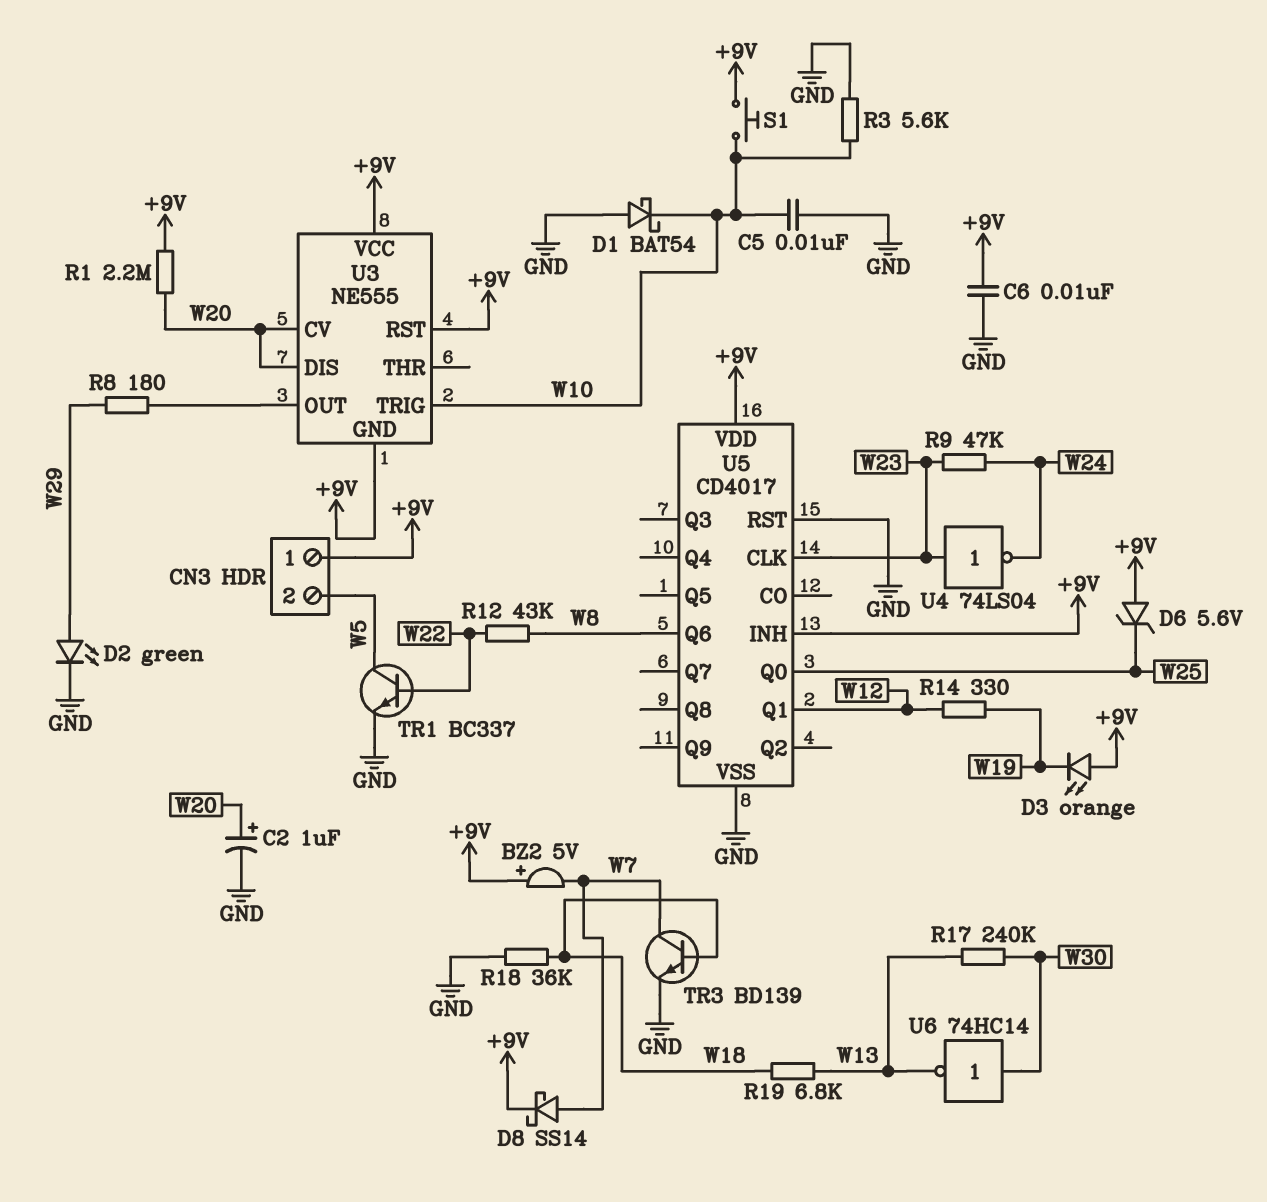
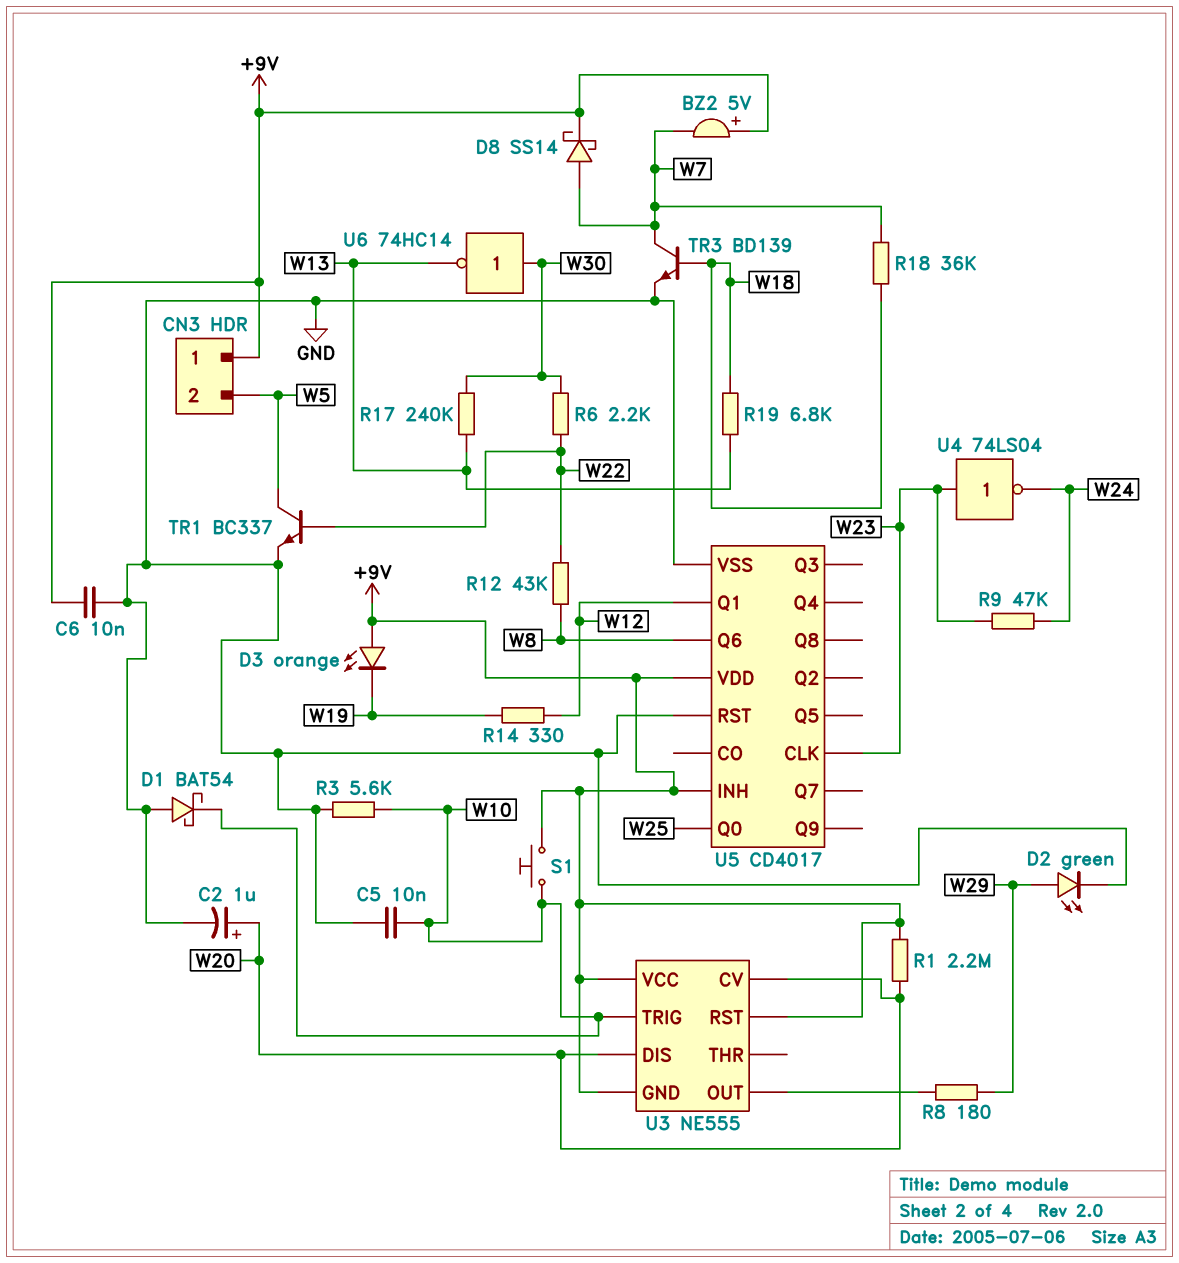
D6: zener 5.6V (A +9V, K W25) -> none
R6: none -> 2.2k (W22, W30)
R18: 36k (GND, W18) -> 36k (W7, W18)

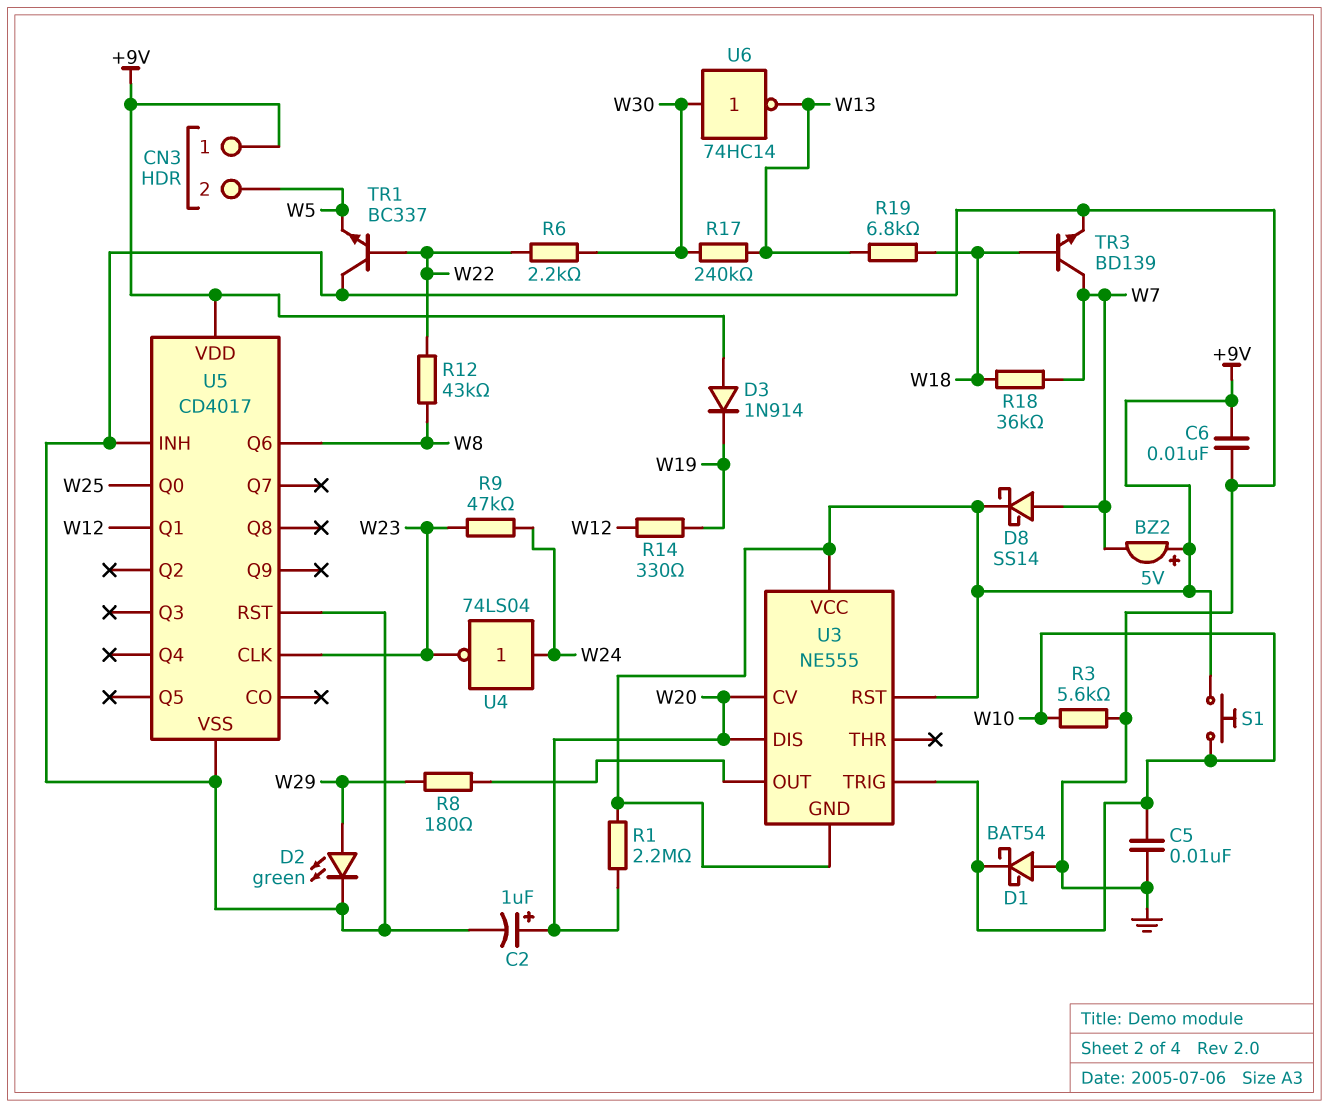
D3: LED orange (A +9V, K W19) -> diode 1N914 (A +9V, K W19)
TR1: NPN BC337 (B W22, C W5, E GND) -> NPN BC337 (B W22, C GND, E W5)
U4: NOT 74LS04 (in W23, out W24) -> NOT 74LS04 (in W24, out W23)
U5 pin INH: +9V -> GND

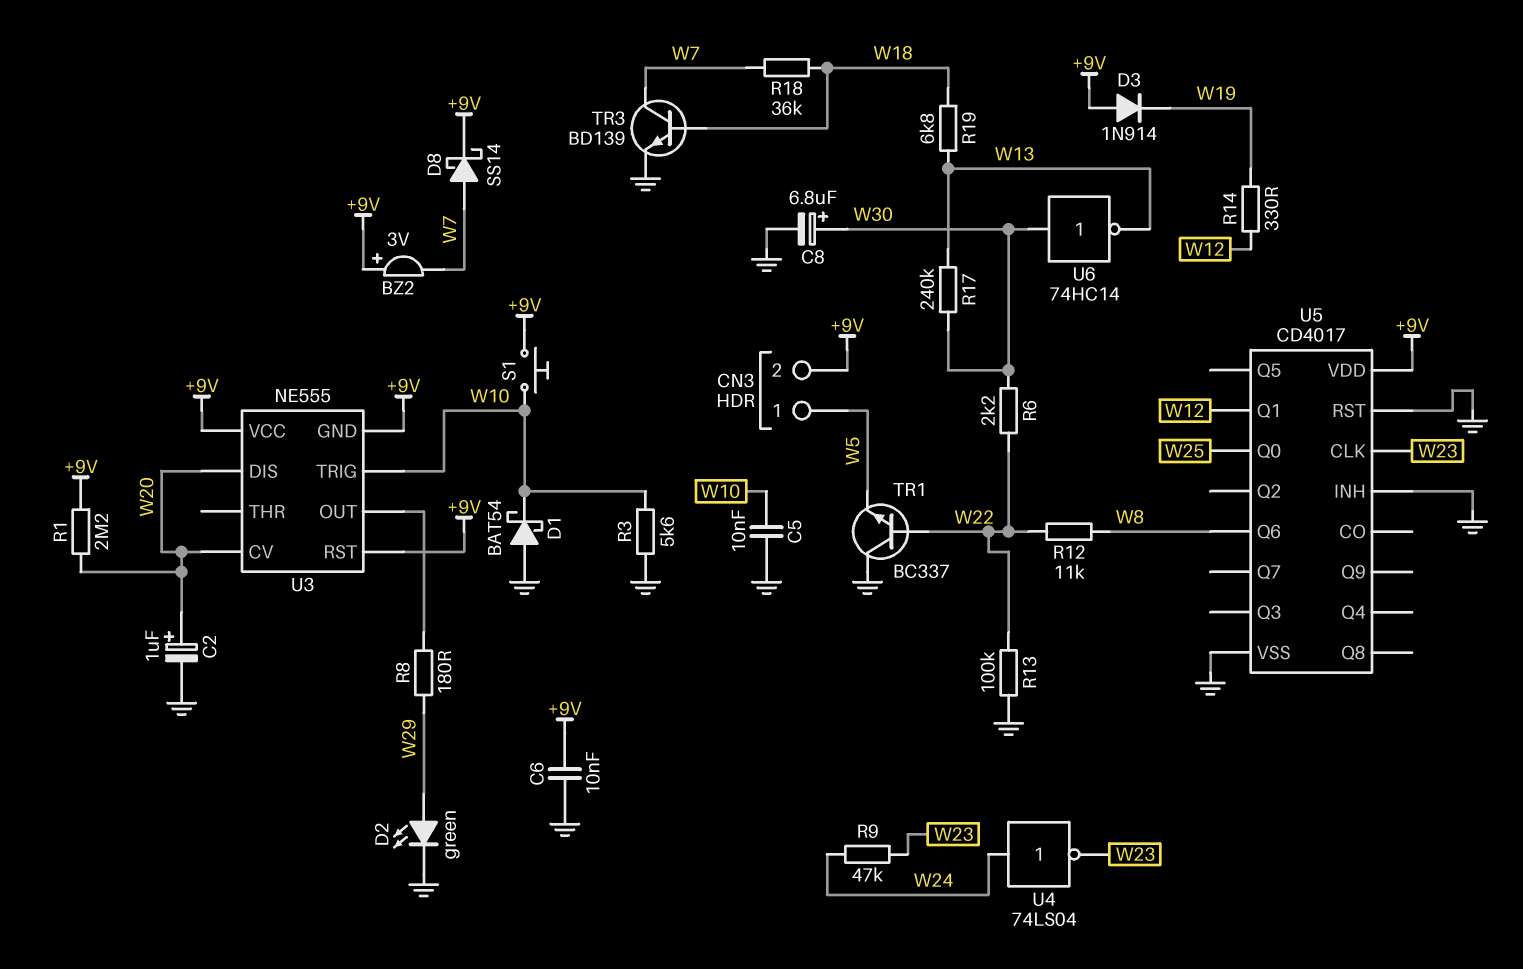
BZ2: buzzer 5V (plus +9V, minus W7) -> buzzer 3V (plus +9V, minus W7)
C8: none -> 6.8uF (plus W30, minus GND)
CN3 pin 1: +9V -> W5
CN3 pin 2: W5 -> +9V
R12: 43k (W8, W22) -> 11k (W8, W22)
R13: none -> 100k (GND, W22)

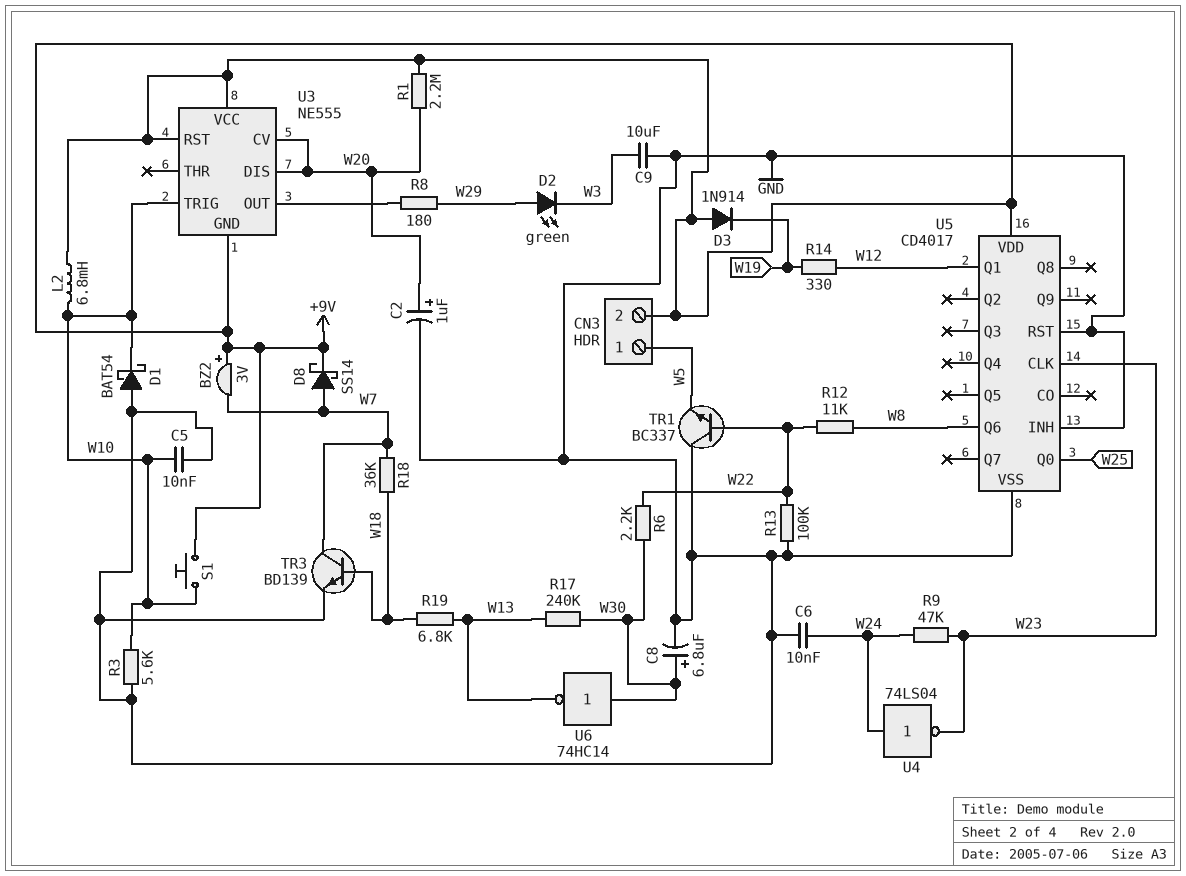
C6: 10nF (+9V, GND) -> 10nF (GND, W24)
C9: none -> 10uF (GND, W3)
D2: LED green (A W29, K GND) -> LED green (A W29, K W3)
L2: none -> 6.8mH (+9V, W10)

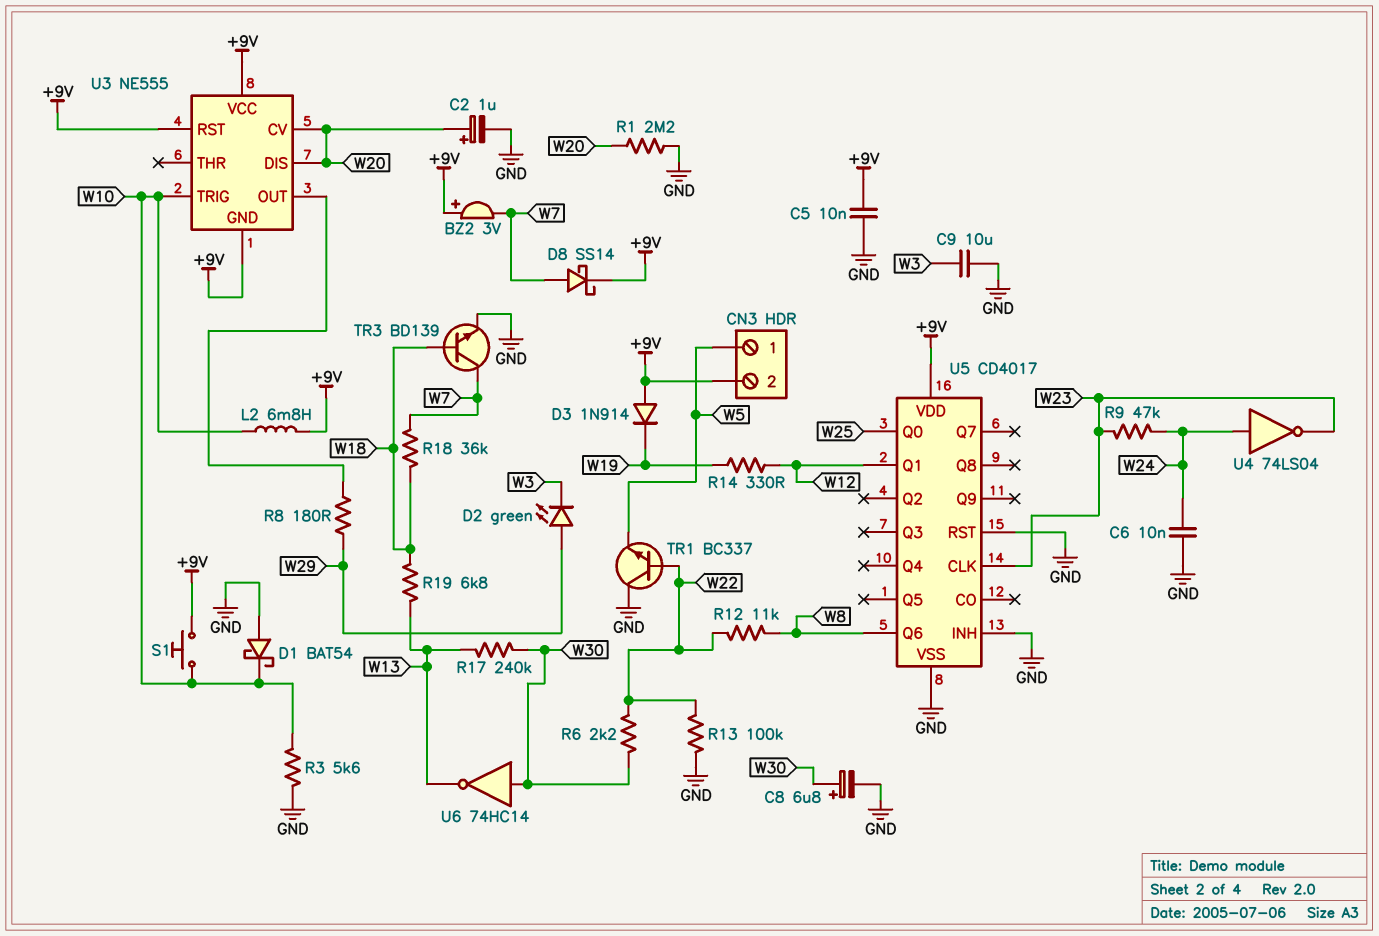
C5: 10nF (GND, W10) -> 10nF (+9V, GND)
R1: 2.2M (+9V, W20) -> 2.2M (GND, W20)

